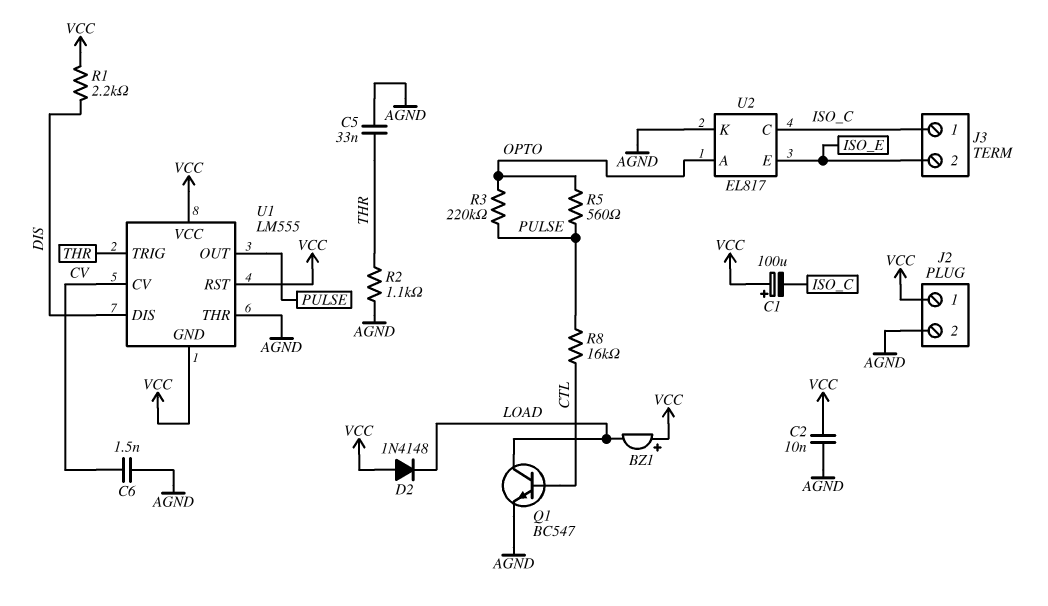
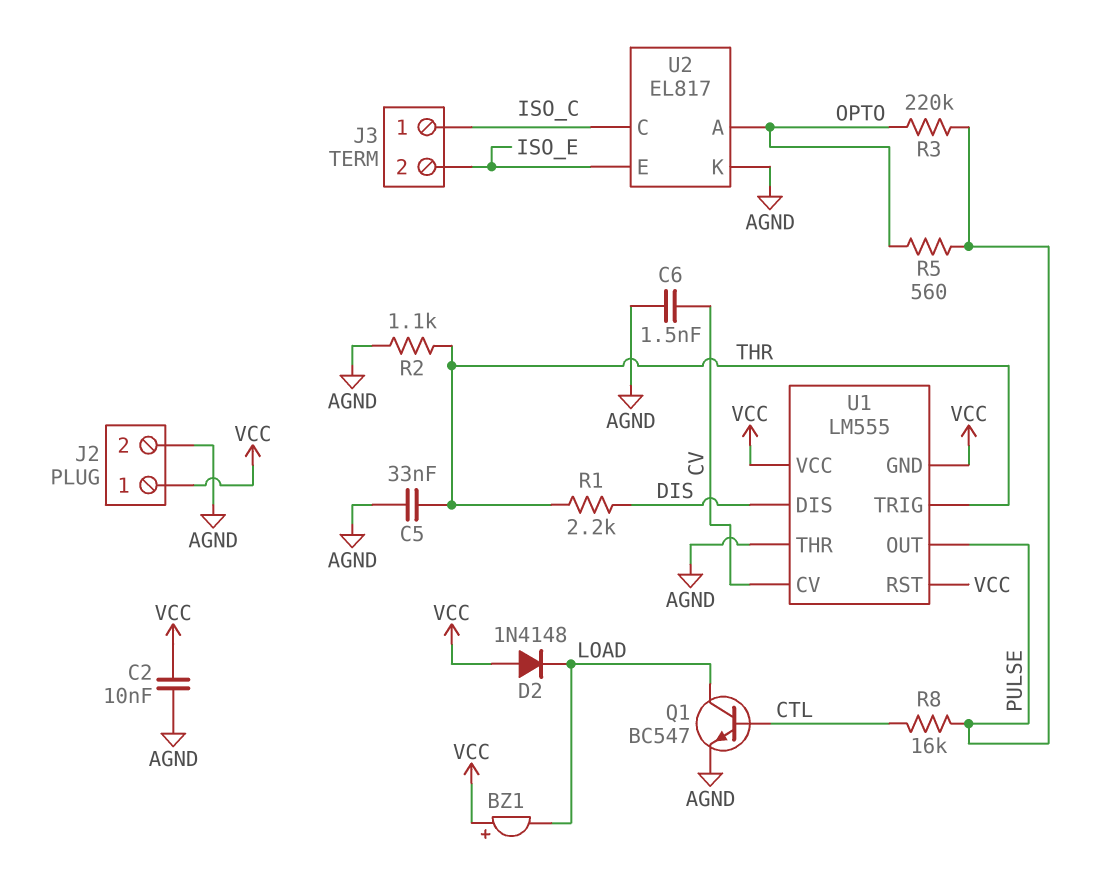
C1: 100uF (plus VCC, minus ISO_C) -> none
R1: 2.2k (DIS, VCC) -> 2.2k (DIS, THR)

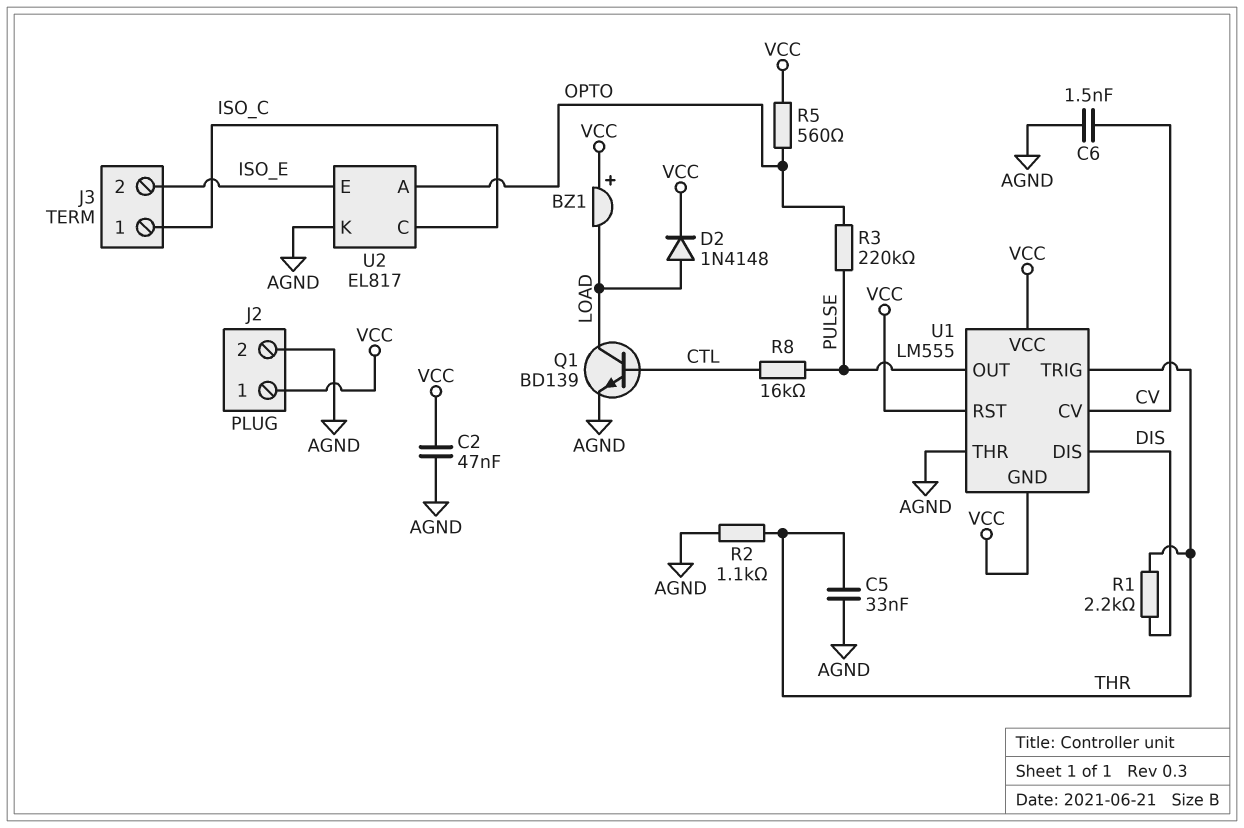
C2: 10nF (AGND, VCC) -> 47nF (AGND, VCC)
D2: diode 1N4148 (A VCC, K LOAD) -> diode 1N4148 (A LOAD, K VCC)
Q1: NPN BC547 (B CTL, C LOAD, E AGND) -> NPN BD139 (B CTL, C LOAD, E AGND)
R5: 560 (OPTO, PULSE) -> 560 (OPTO, VCC)

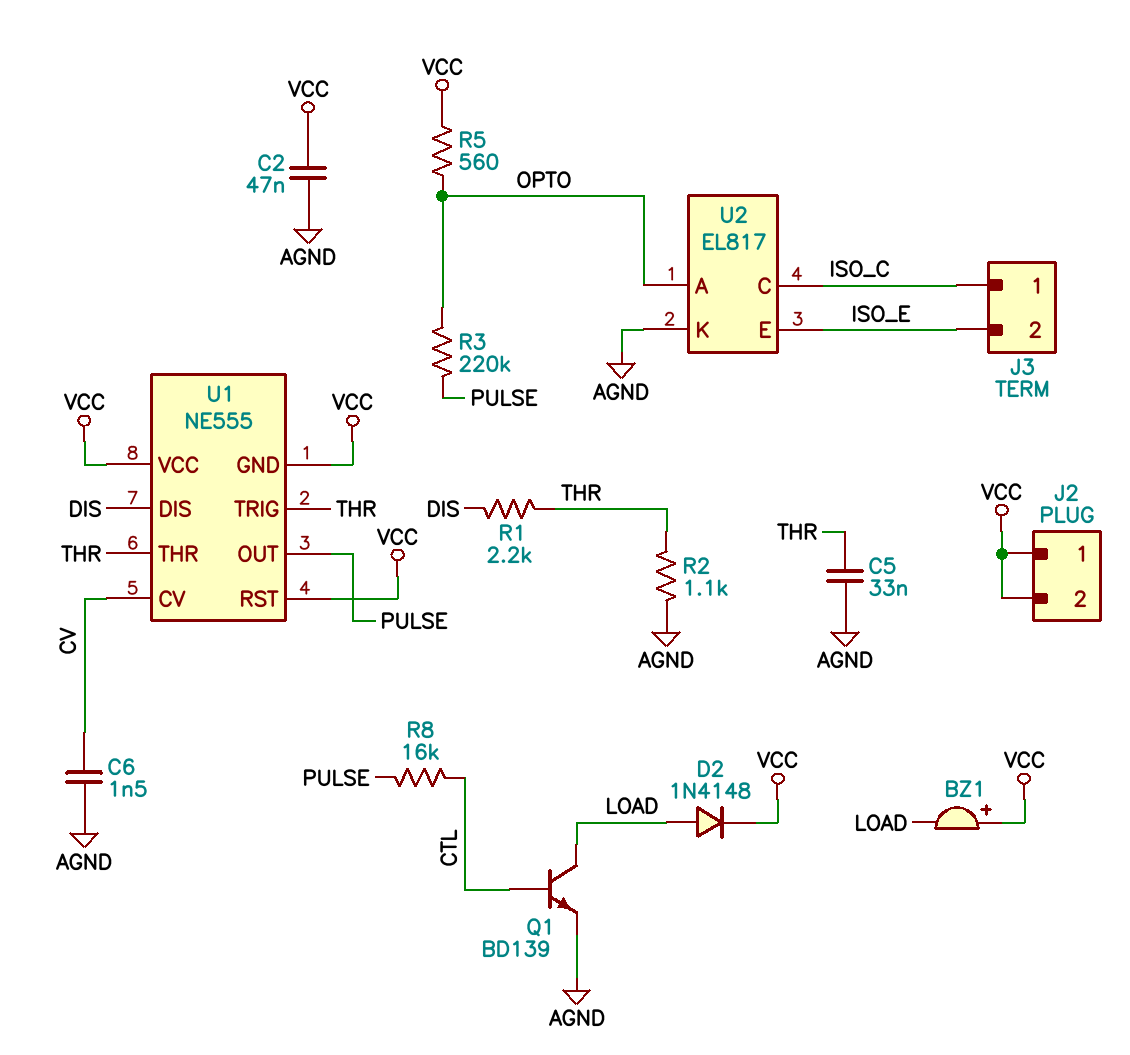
J2 pin 2: AGND -> VCC
U1: LM555 -> NE555
U1 pin THR: AGND -> THR

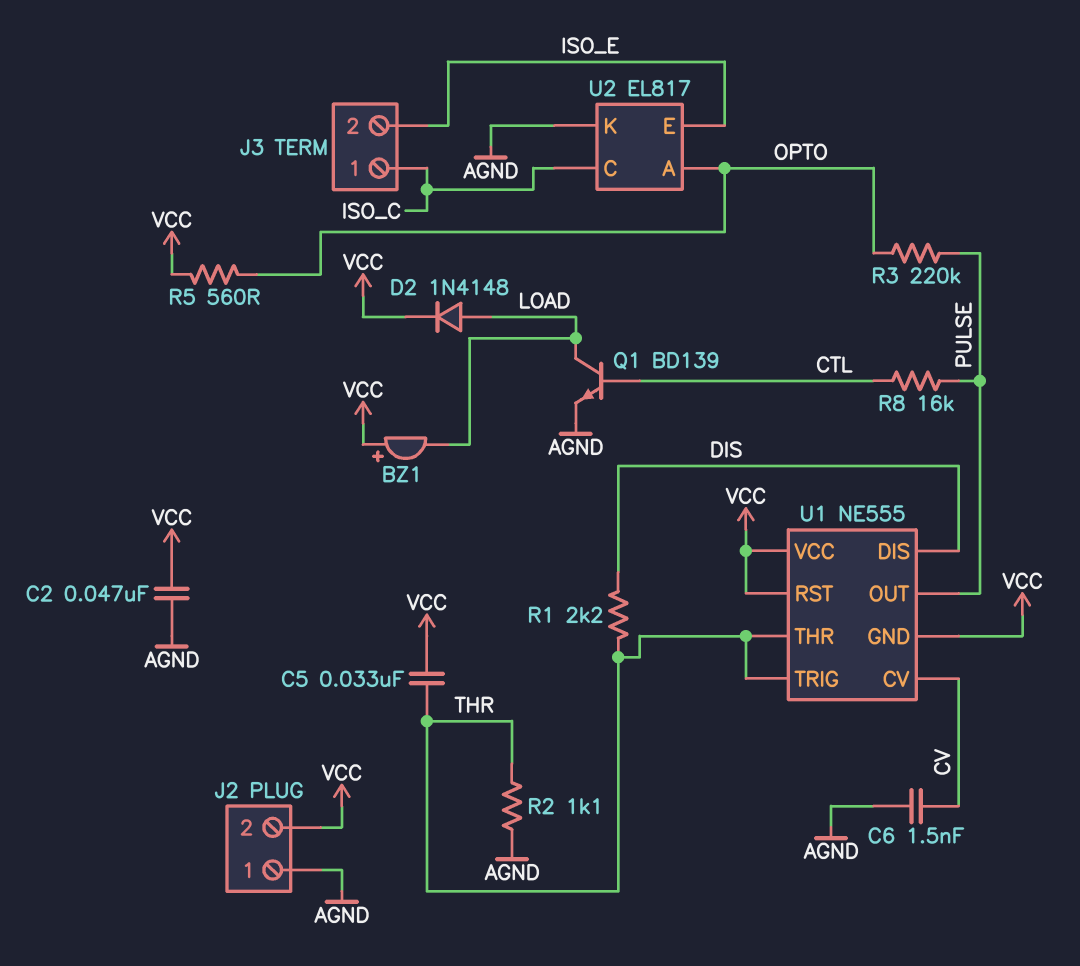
C5: 33nF (AGND, THR) -> 33nF (THR, VCC)
J2 pin 1: VCC -> AGND

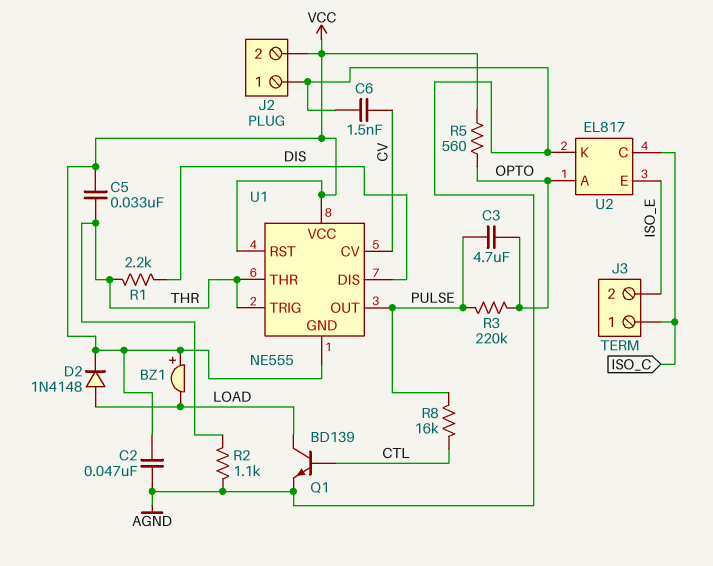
C3: none -> 4.7uF (OPTO, PULSE)

